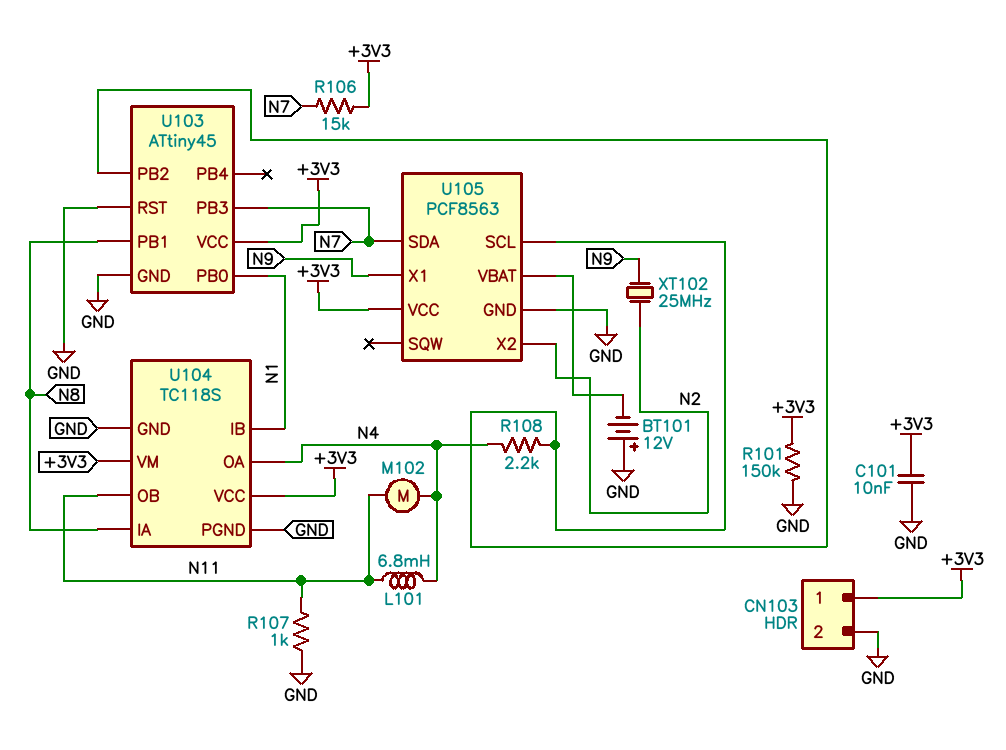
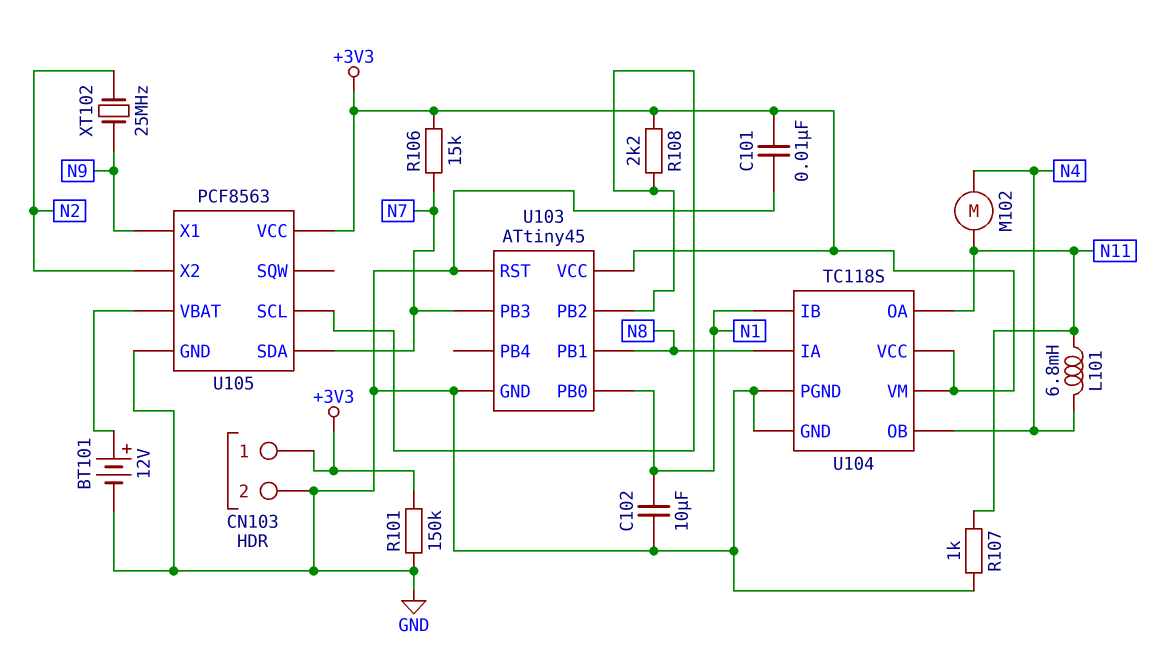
BT101: 12V (plus GND, minus U105/VBAT) -> 12V (plus U105/VBAT, minus GND)
C102: none -> 10uF (GND, N1)
R108: 2.2k (N4, U103/PB2) -> 2.2k (+3V3, U103/PB2)
U104 pin OA: N4 -> N11
U104 pin OB: N11 -> N4

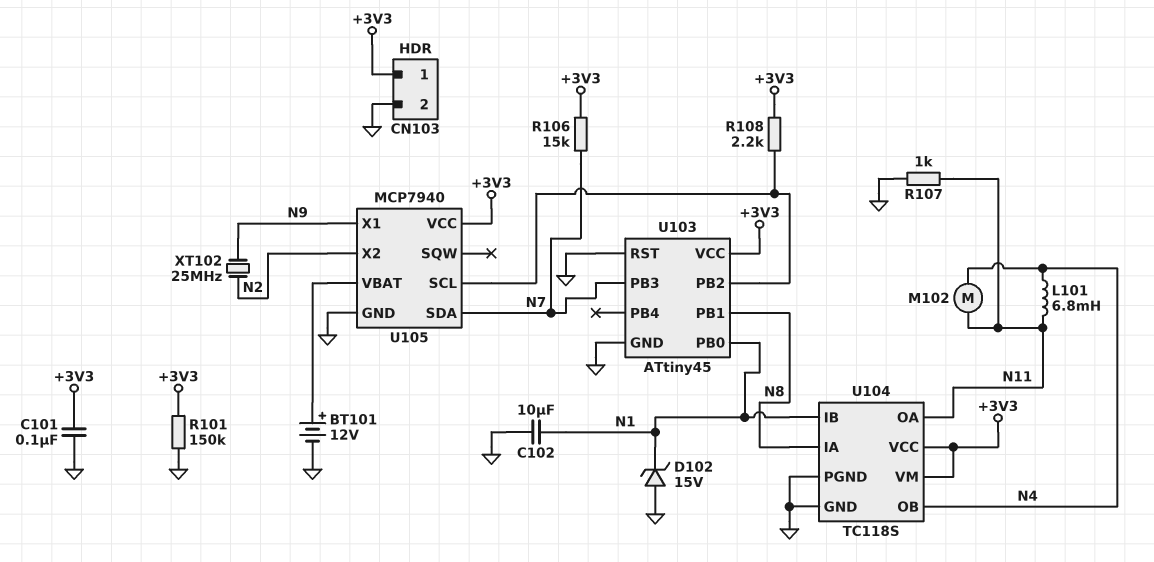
C101: 10nF (+3V3, GND) -> 100nF (+3V3, GND)
D102: none -> zener 15V (A GND, K N1)
U105: PCF8563 -> MCP7940

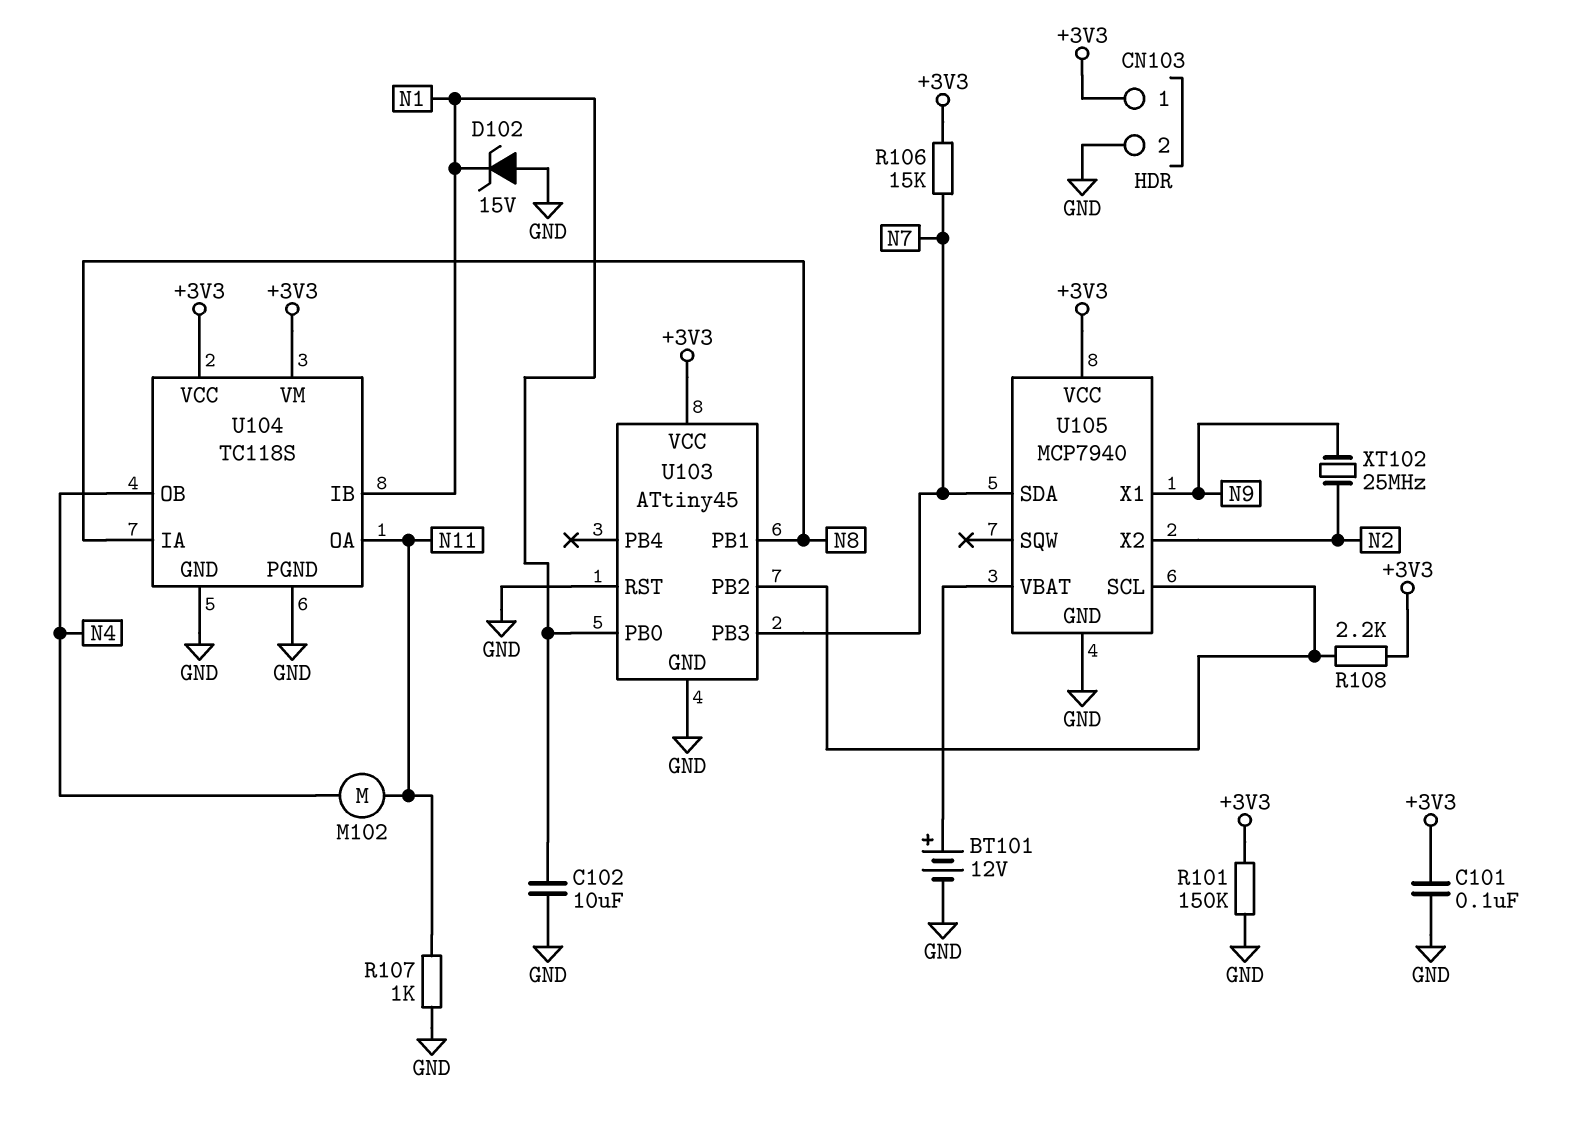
L101: 6.8mH (N4, N11) -> none

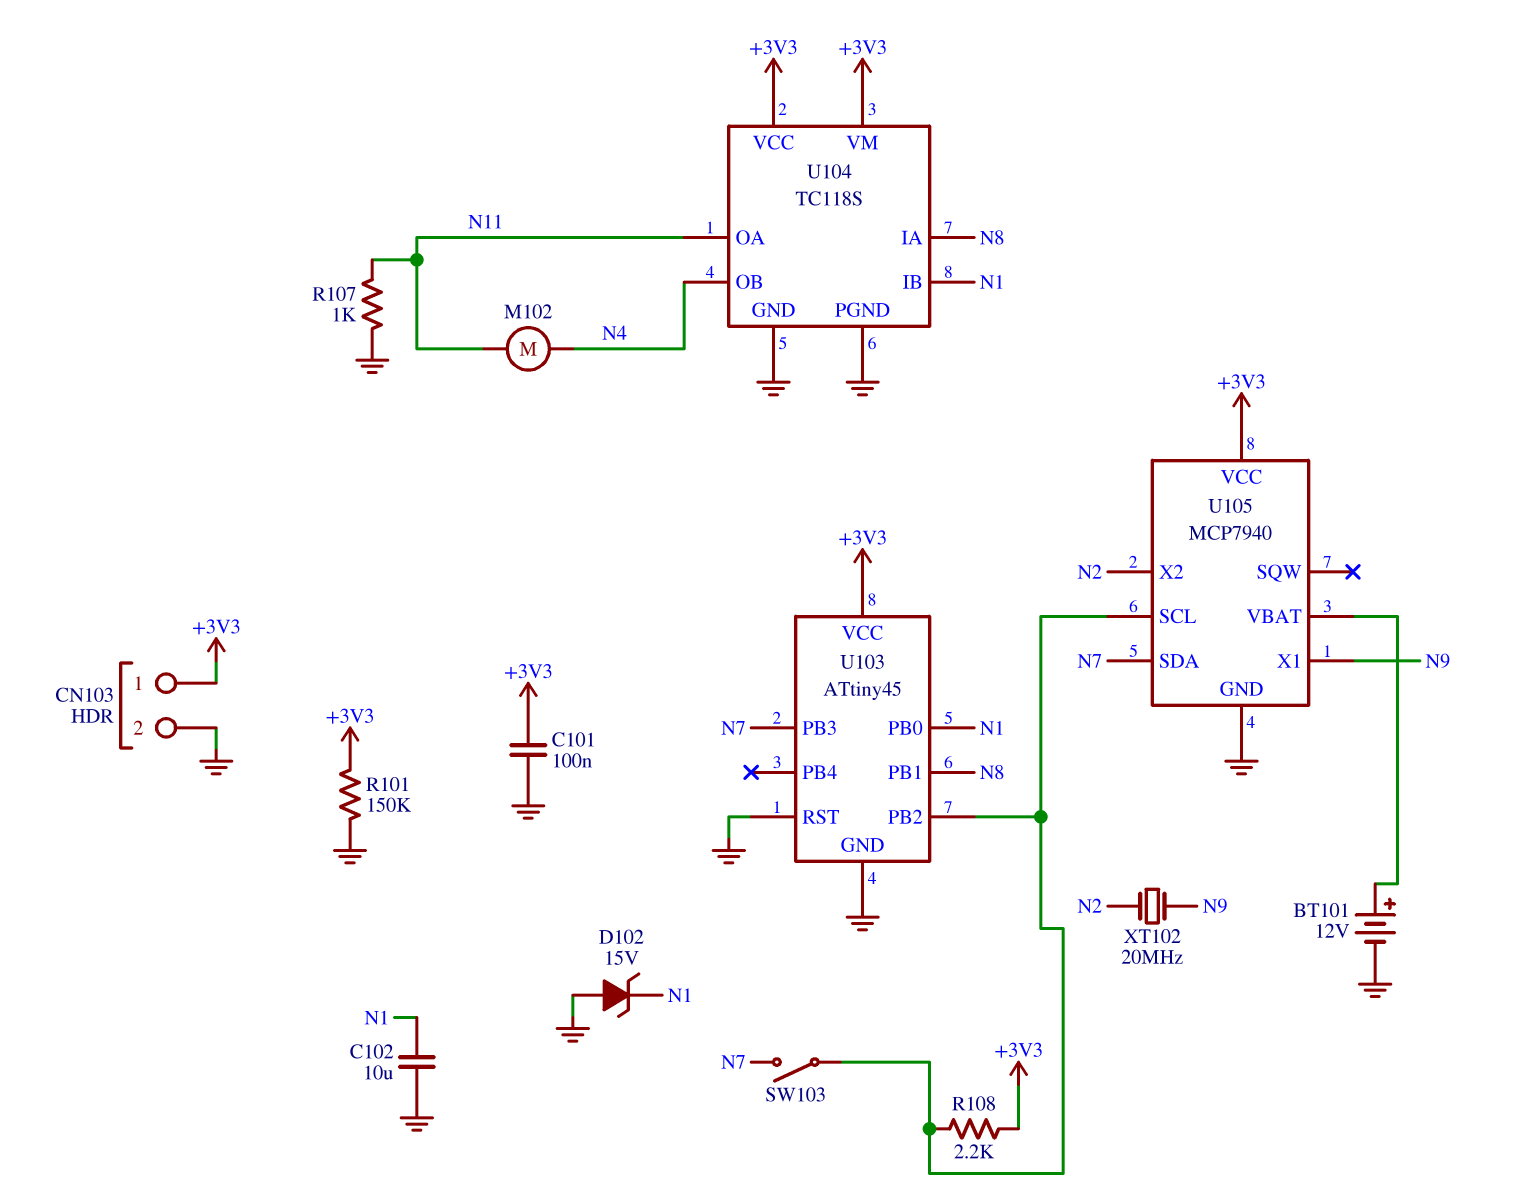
R106: 15k (+3V3, N7) -> none
SW103: none -> switch (N7, U103/PB2)
XT102: 25MHz (N2, N9) -> 20MHz (N2, N9)

